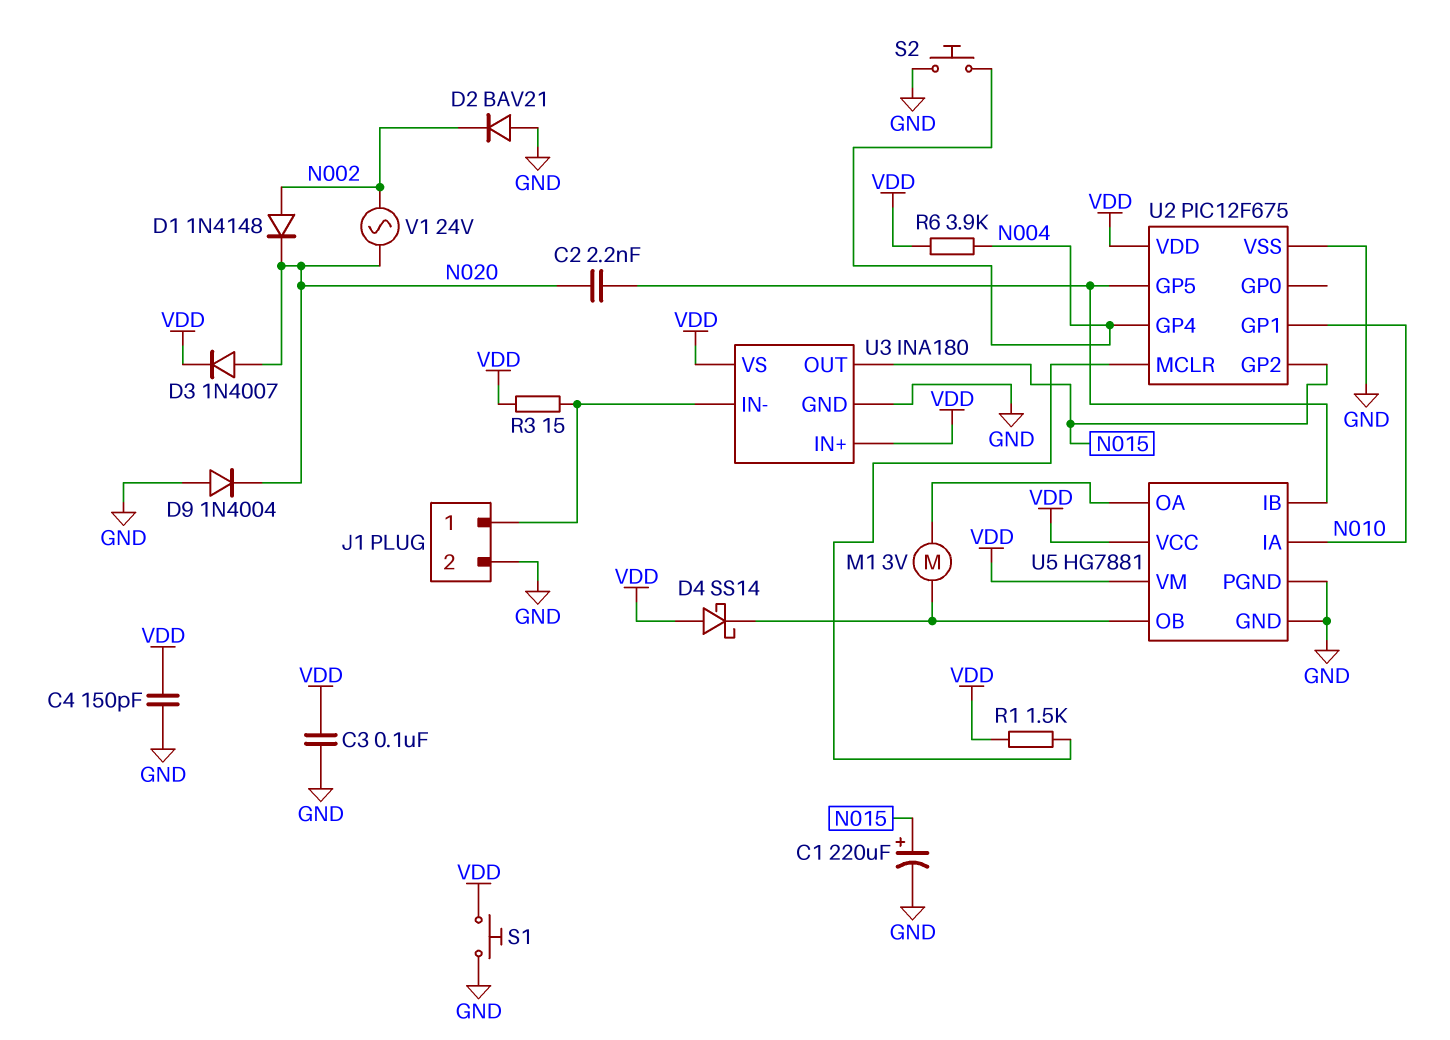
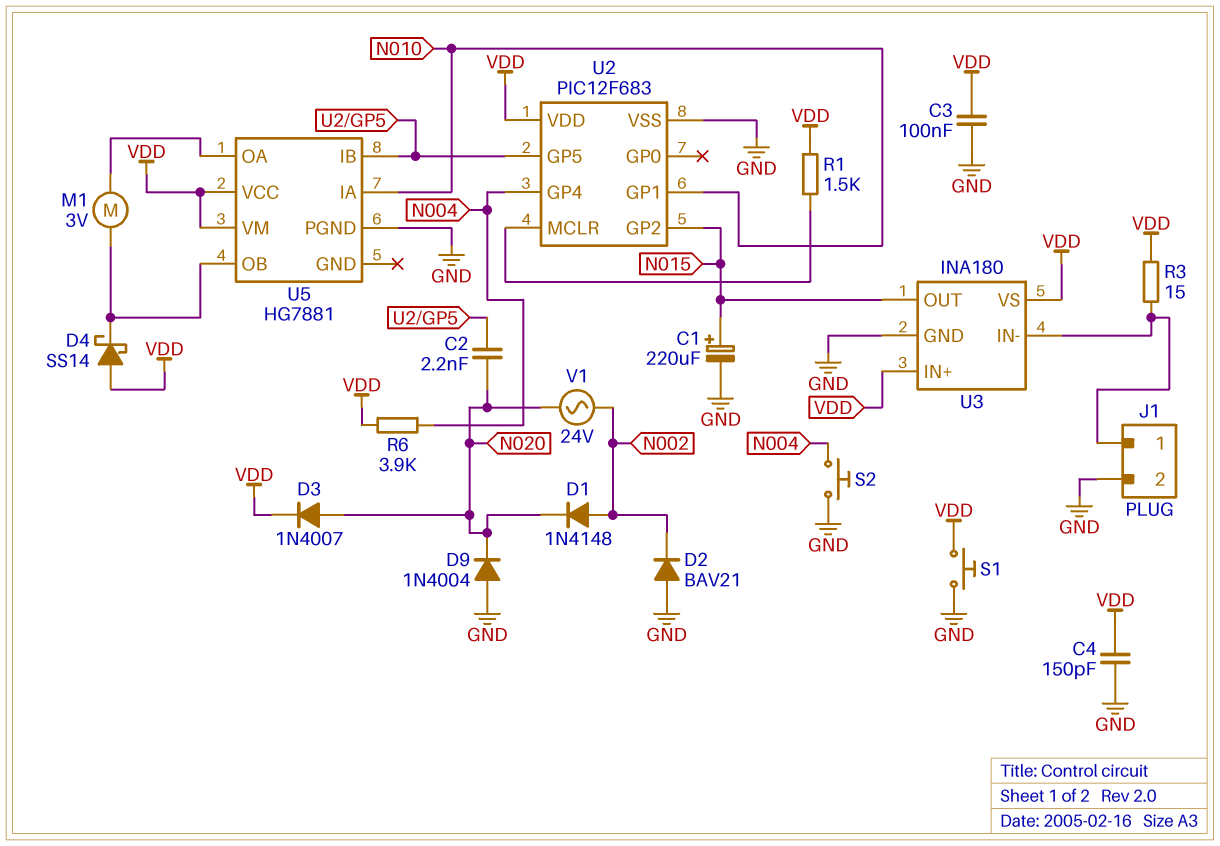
U2: PIC12F675 -> PIC12F683
U5 pin GND: GND -> none

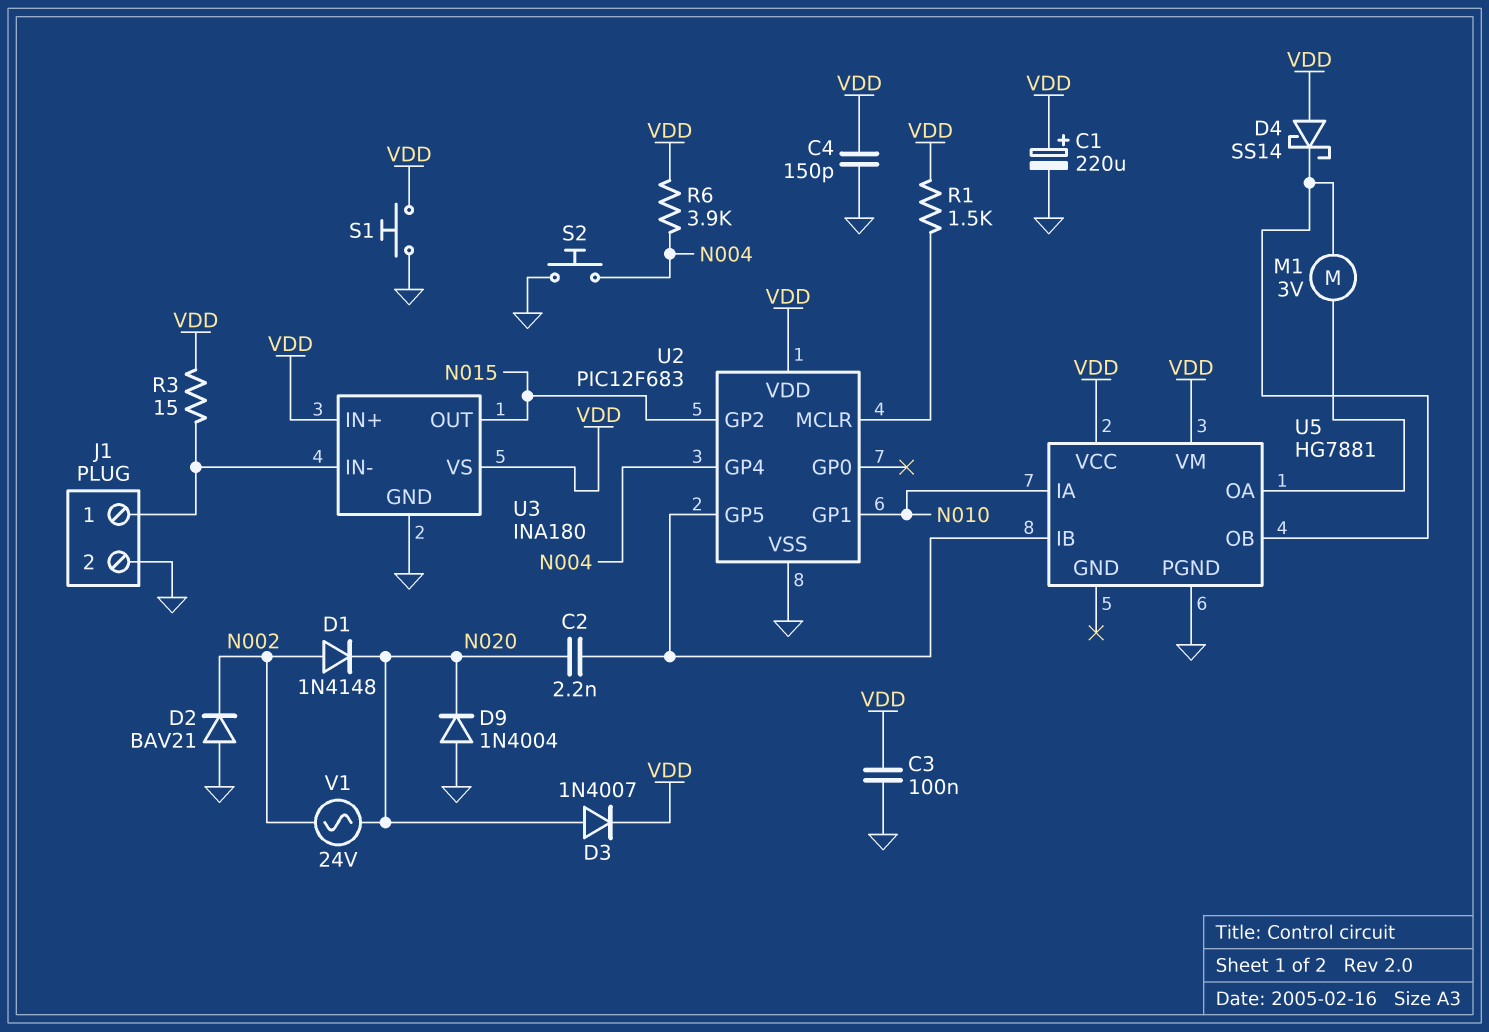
C1: 220uF (plus N015, minus GND) -> 220uF (plus VDD, minus GND)

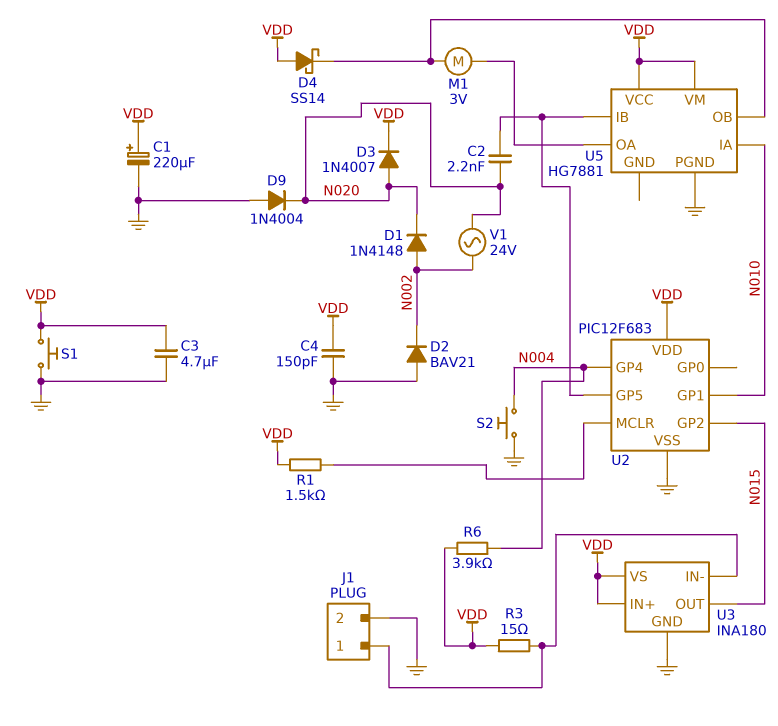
C3: 100nF (GND, VDD) -> 4.7uF (GND, VDD)

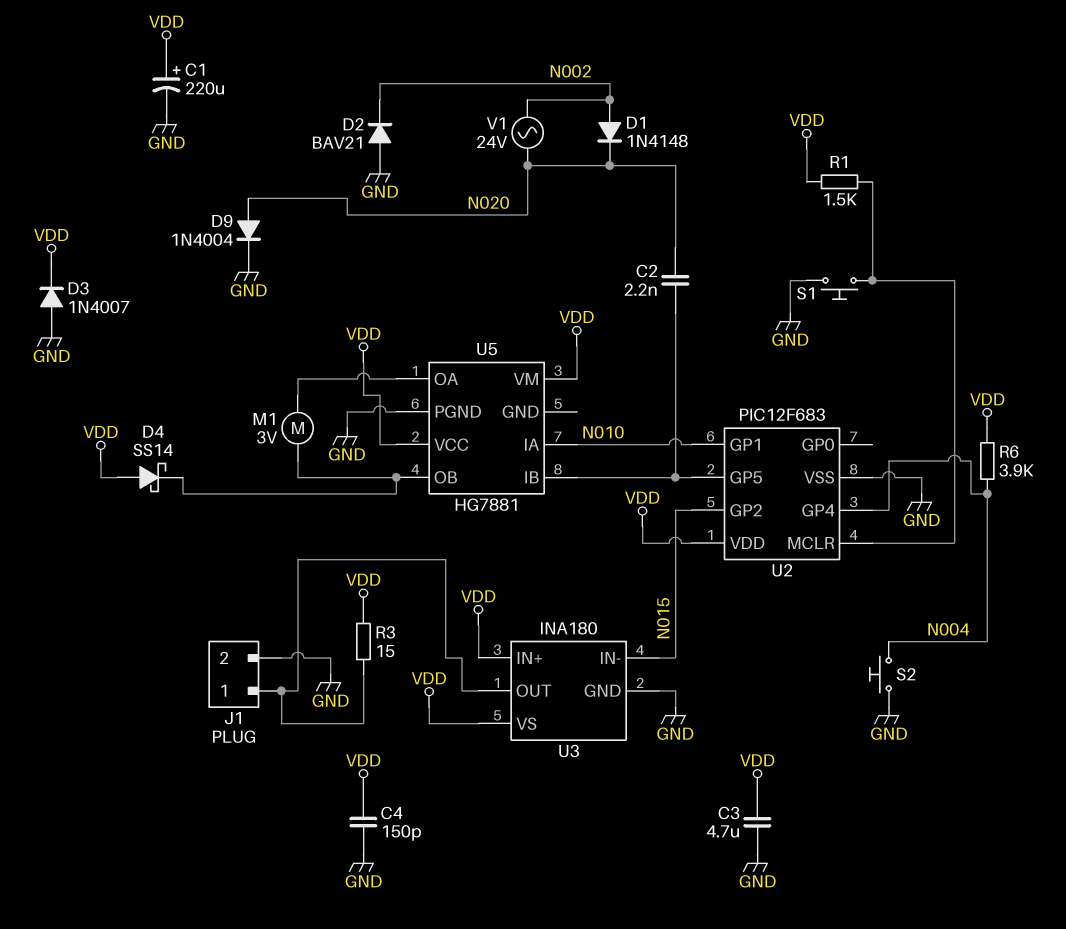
D3: diode 1N4007 (A N020, K VDD) -> diode 1N4007 (A GND, K VDD)
D9: diode 1N4004 (A GND, K N020) -> diode 1N4004 (A N020, K GND)
S1: button (GND, VDD) -> button (GND, U2/MCLR)
U3 pin IN-: J1/1 -> N015
U3 pin OUT: N015 -> J1/1

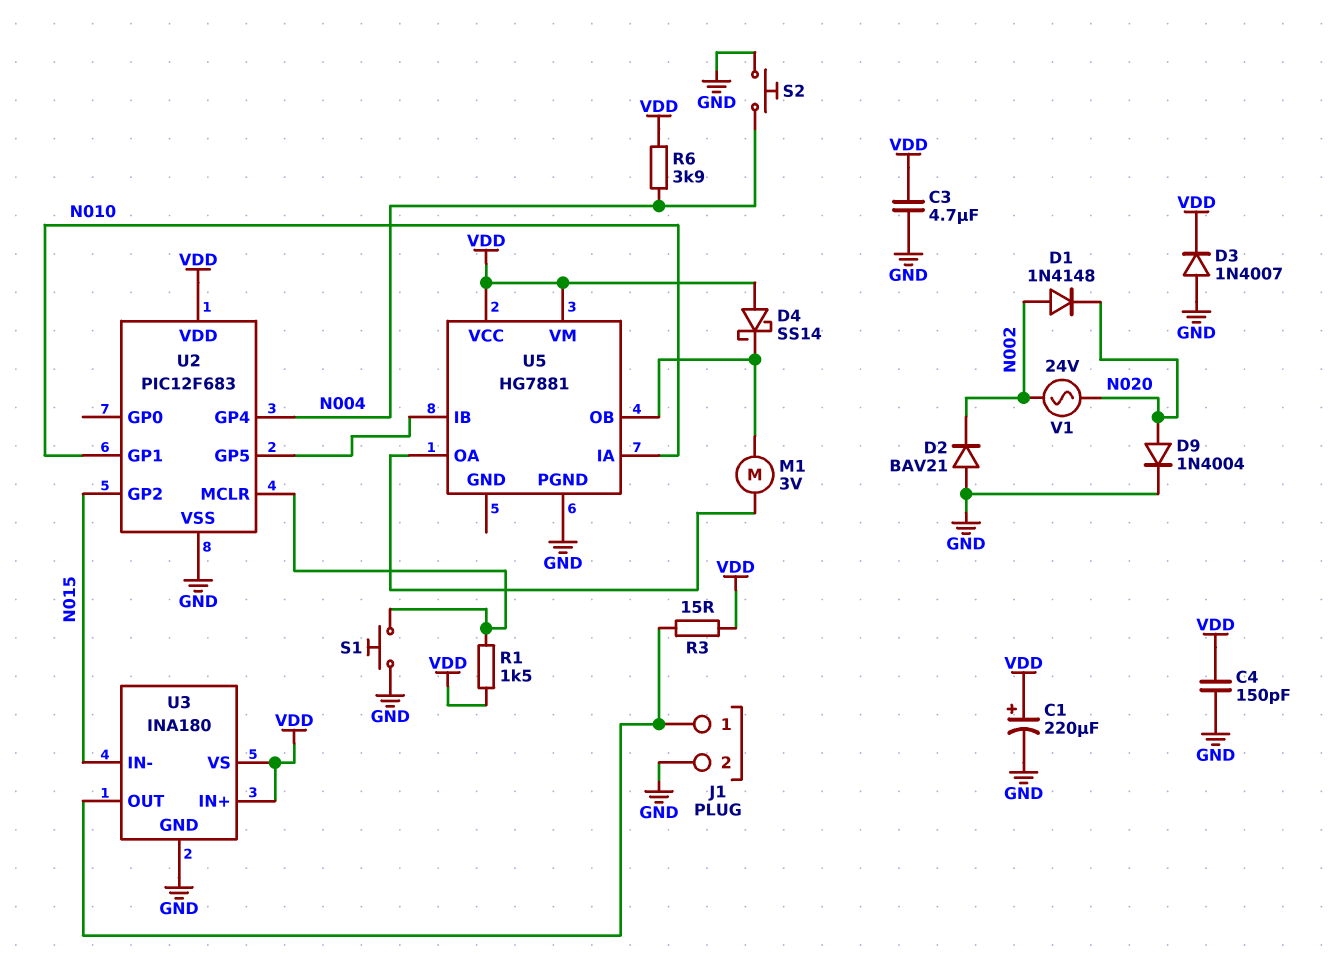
C2: 2.2nF (N020, U2/GP5) -> none

